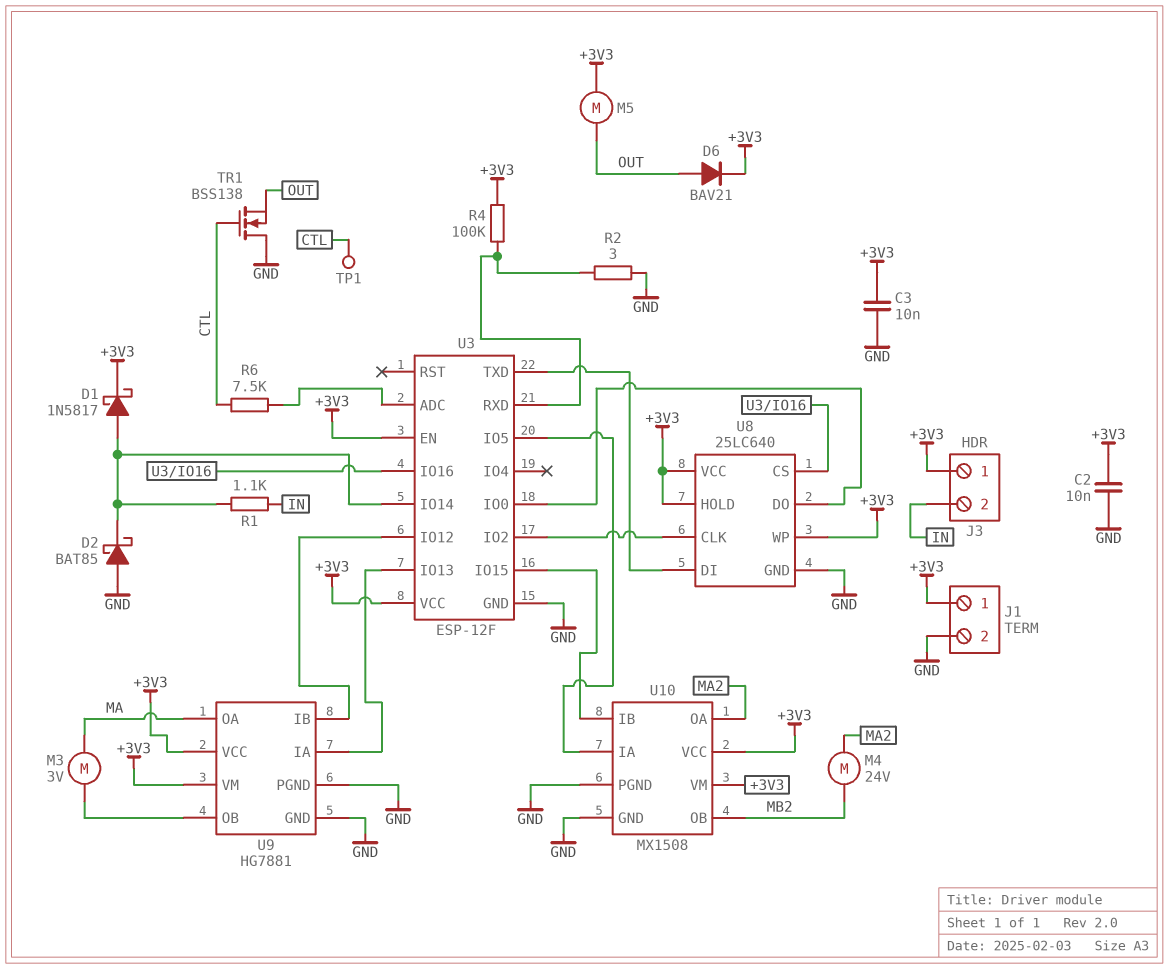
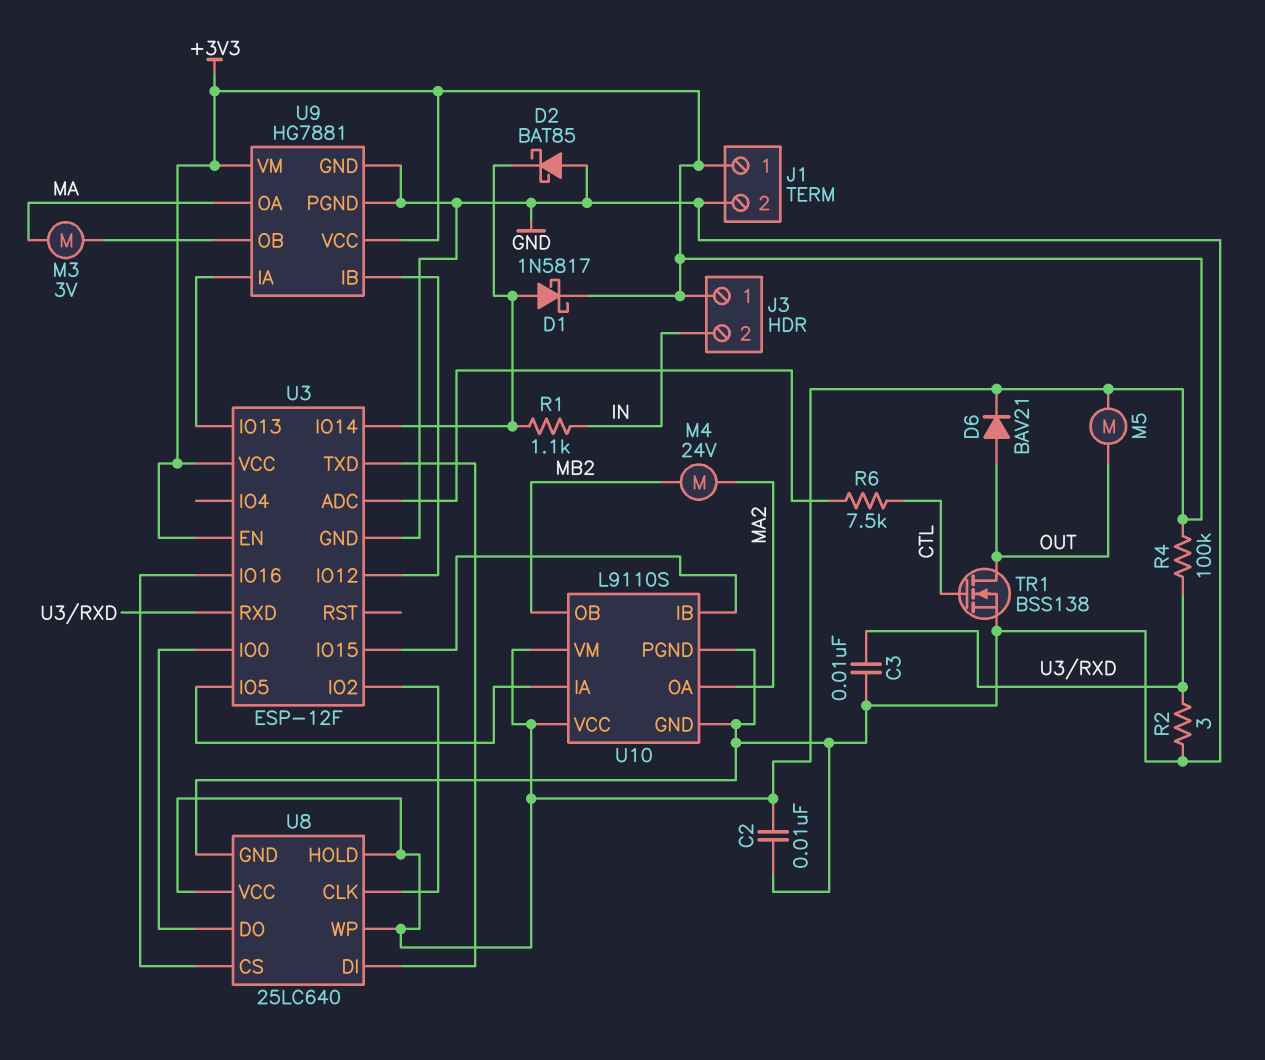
C3: 10nF (+3V3, GND) -> 10nF (GND, U3/RXD)
TP1: test point (CTL) -> none
TR1: NMOS BSS138 (G CTL, D GND, S OUT) -> NMOS BSS138 (G CTL, D OUT, S GND)
U10: MX1508 -> L9110S

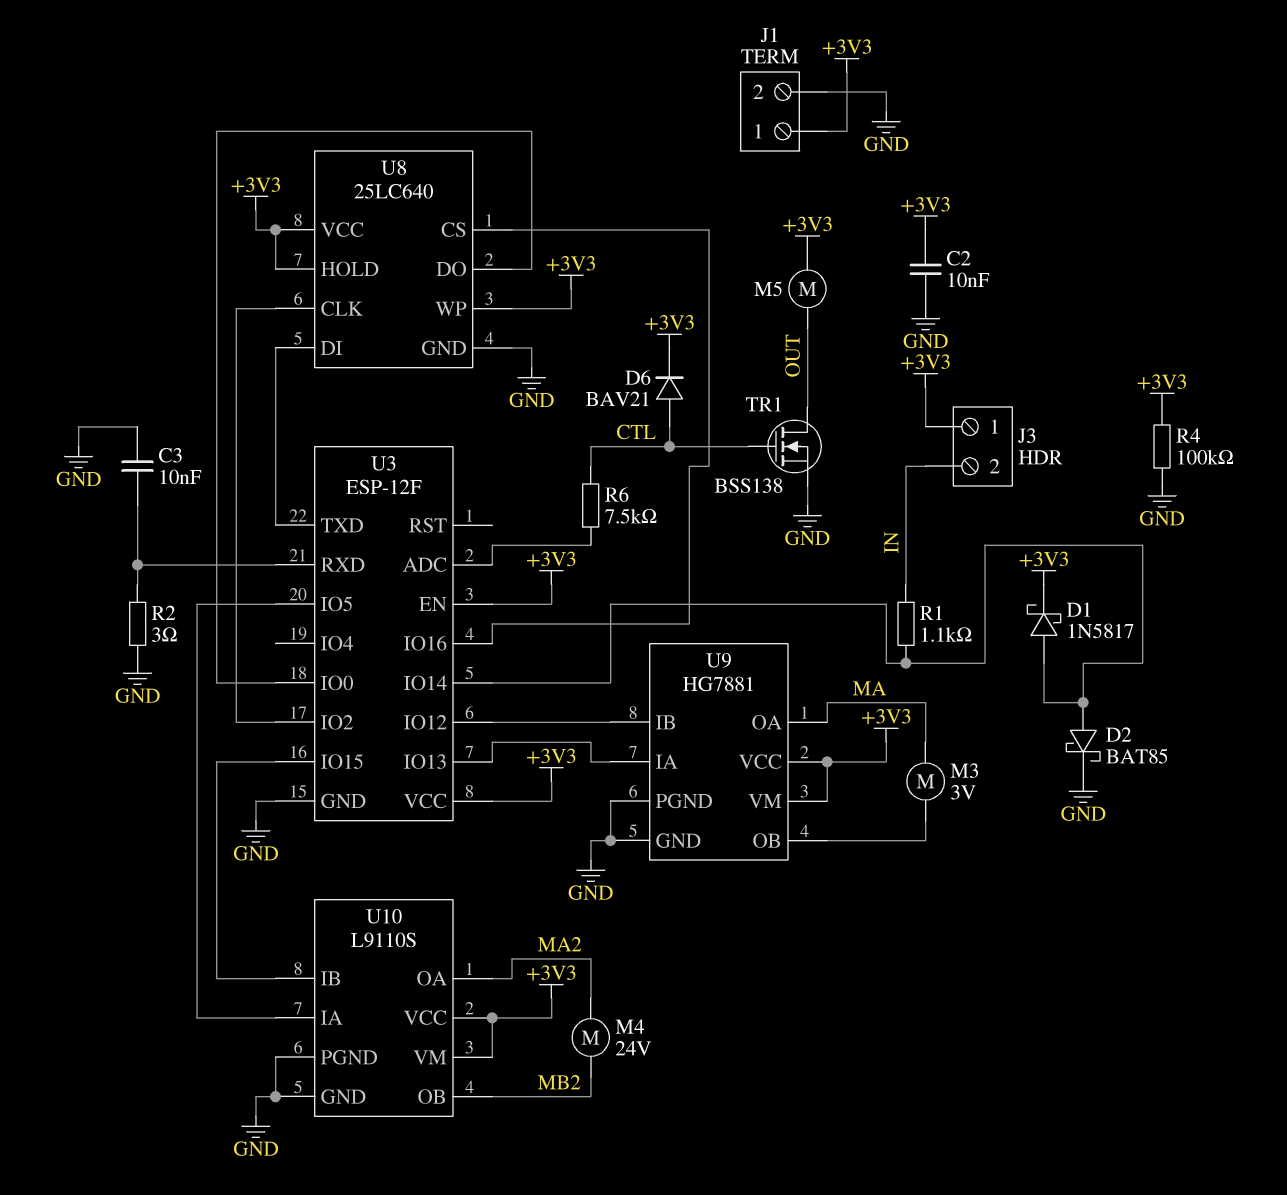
D2: schottky BAT85 (A GND, K U3/IO14) -> schottky BAT85 (A U3/IO14, K GND)
D6: diode BAV21 (A OUT, K +3V3) -> diode BAV21 (A CTL, K +3V3)
R4: 100k (+3V3, U3/RXD) -> 100k (+3V3, GND)

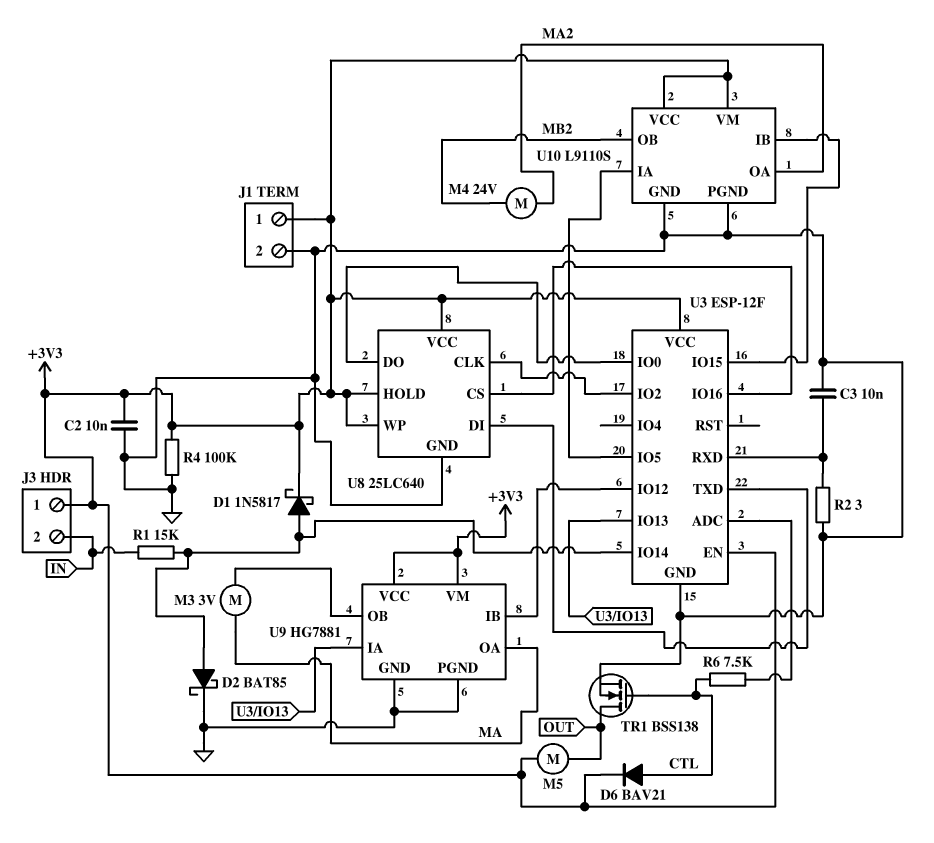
R1: 1.1k (IN, U3/IO14) -> 15k (IN, U3/IO14)

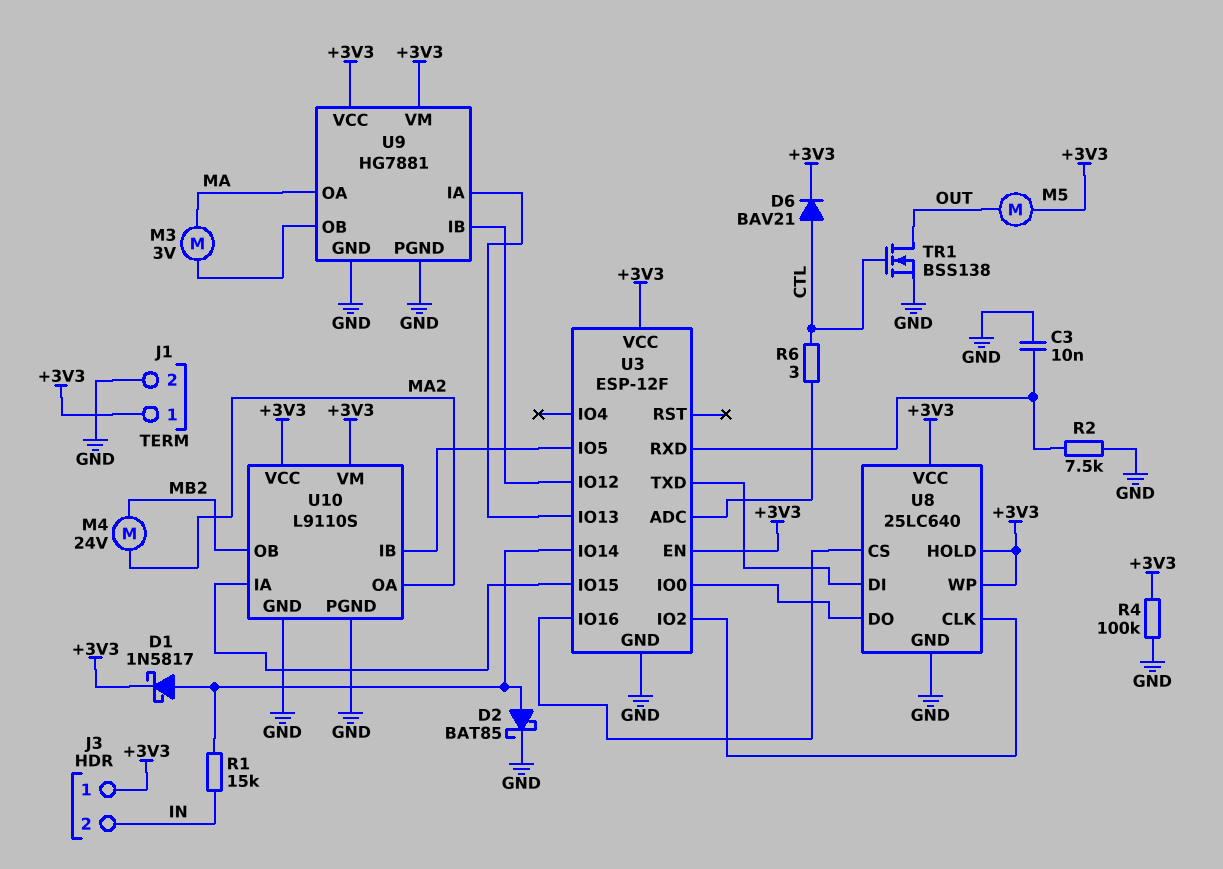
C2: 10nF (+3V3, GND) -> none
R2: 3 (GND, U3/RXD) -> 7.5k (GND, U3/RXD)
R6: 7.5k (CTL, U3/ADC) -> 3 (CTL, U3/ADC)
U10 pin IA: U3/IO5 -> U3/IO15
U10 pin IB: U3/IO15 -> U3/IO5

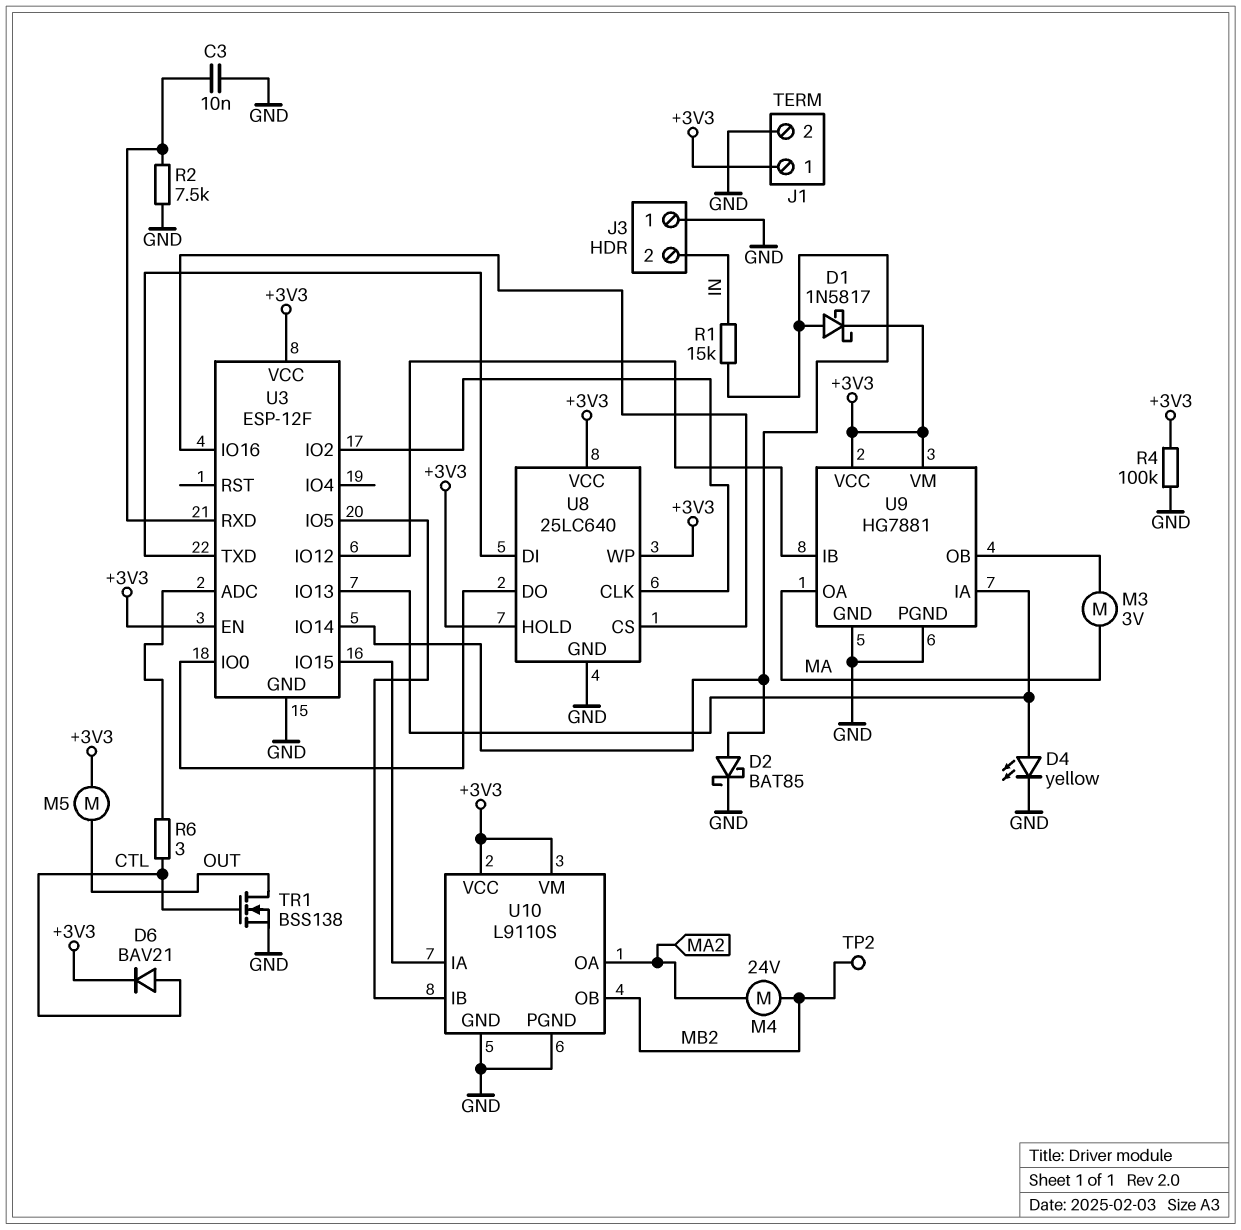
D4: none -> LED yellow (A U3/IO13, K GND)
J3 pin 1: +3V3 -> GND
TP2: none -> test point (MB2)

